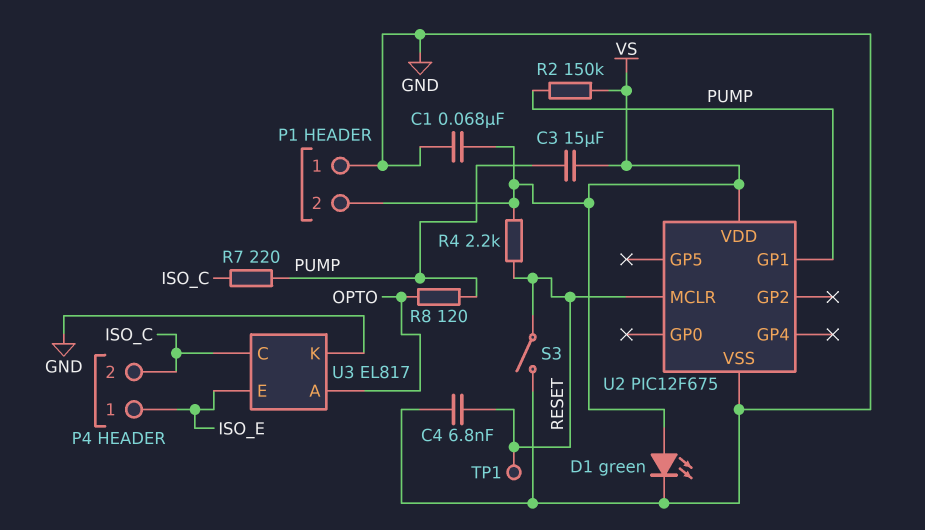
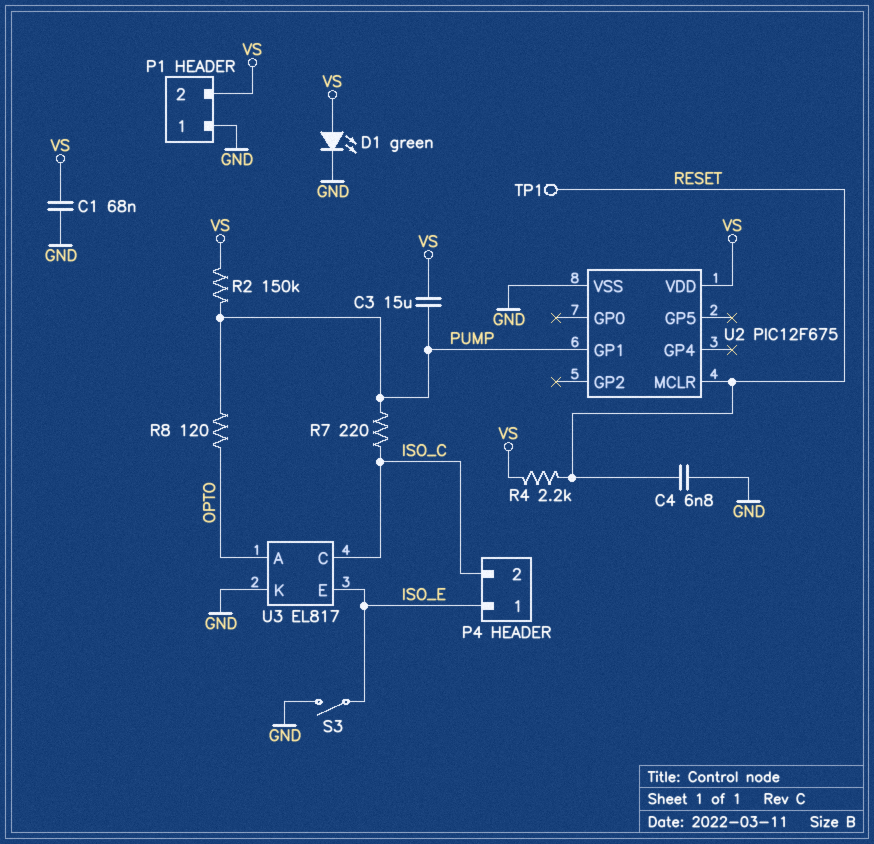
S3: switch (GND, RESET) -> switch (GND, ISO_E)

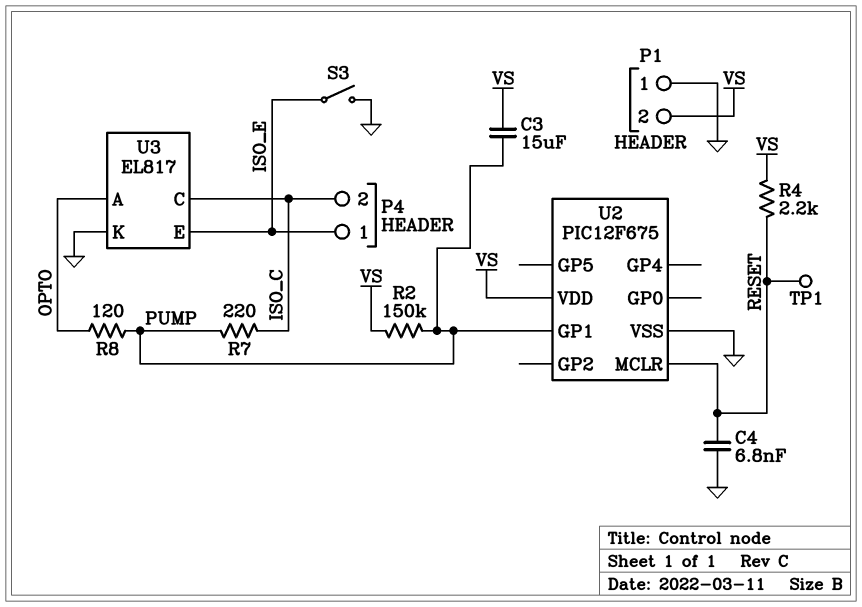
C1: 68nF (GND, VS) -> none
D1: LED green (A VS, K GND) -> none

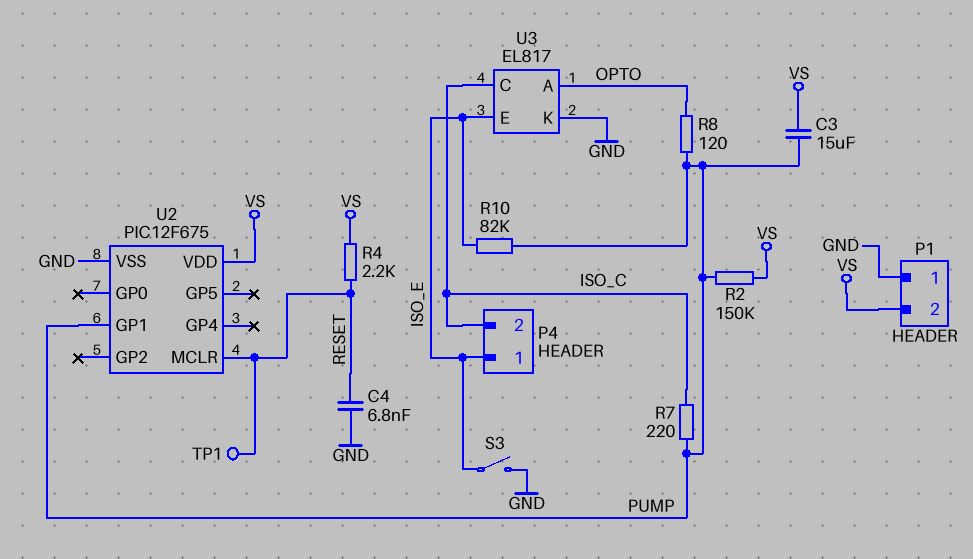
R10: none -> 82k (ISO_E, PUMP)

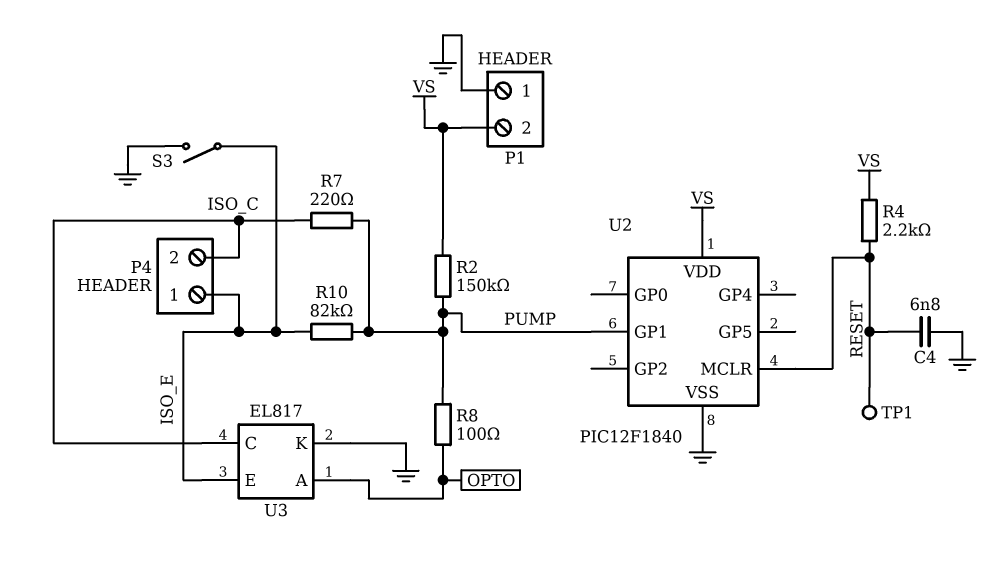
C3: 15uF (PUMP, VS) -> none
R8: 120 (OPTO, PUMP) -> 100 (OPTO, PUMP)
U2: PIC12F675 -> PIC12F1840

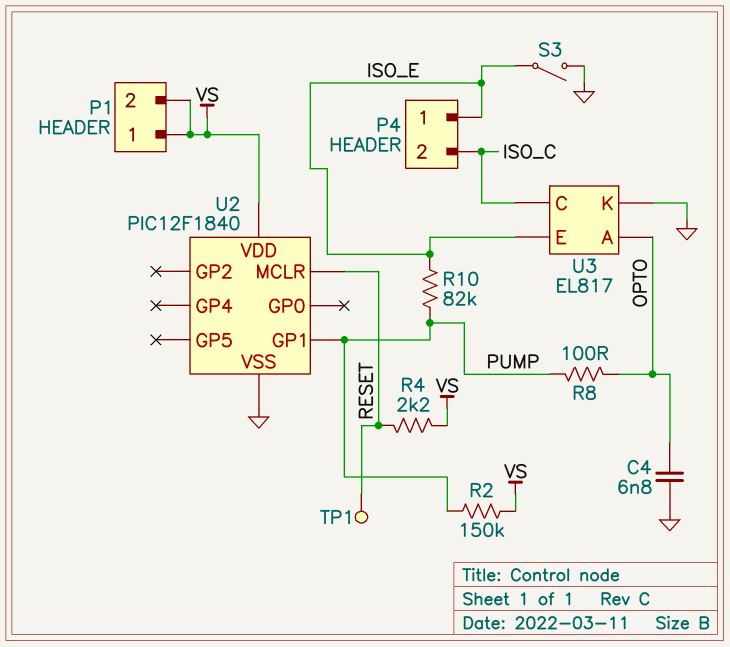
C4: 6.8nF (GND, RESET) -> 6.8nF (GND, OPTO)
P1 pin 1: GND -> VS
R7: 220 (ISO_C, PUMP) -> none

